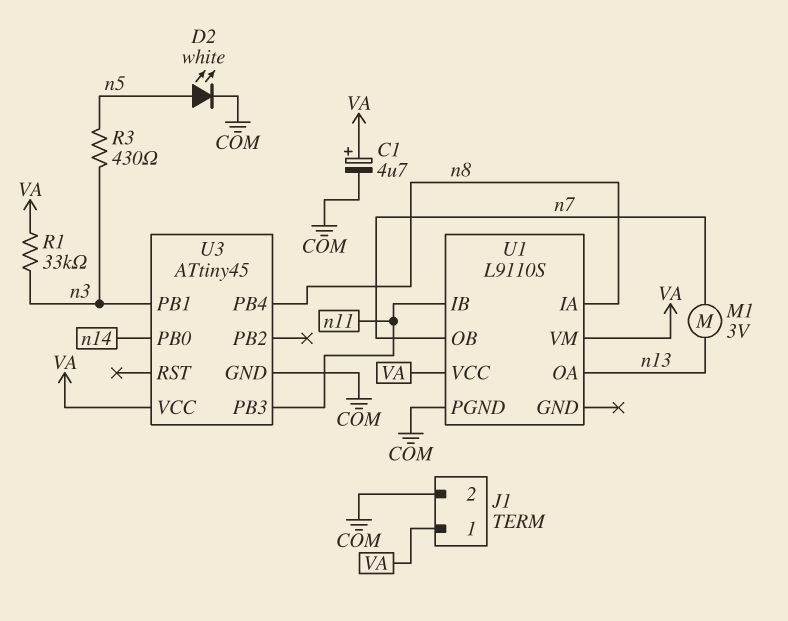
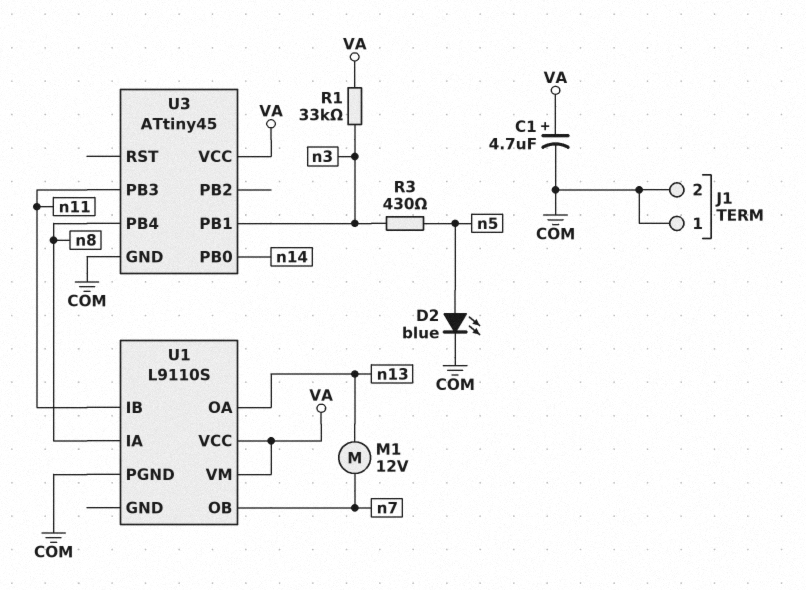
D2: LED white (A n5, K COM) -> LED blue (A n5, K COM)
J1 pin 1: VA -> COM
M1: motor 3V (n7, n13) -> motor 12V (n7, n13)

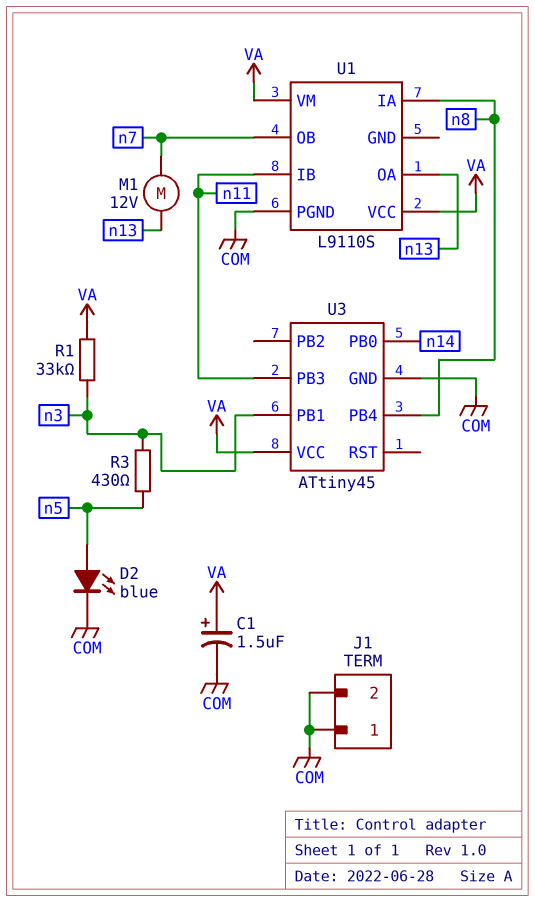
C1: 4.7uF (plus VA, minus COM) -> 1.5uF (plus VA, minus COM)

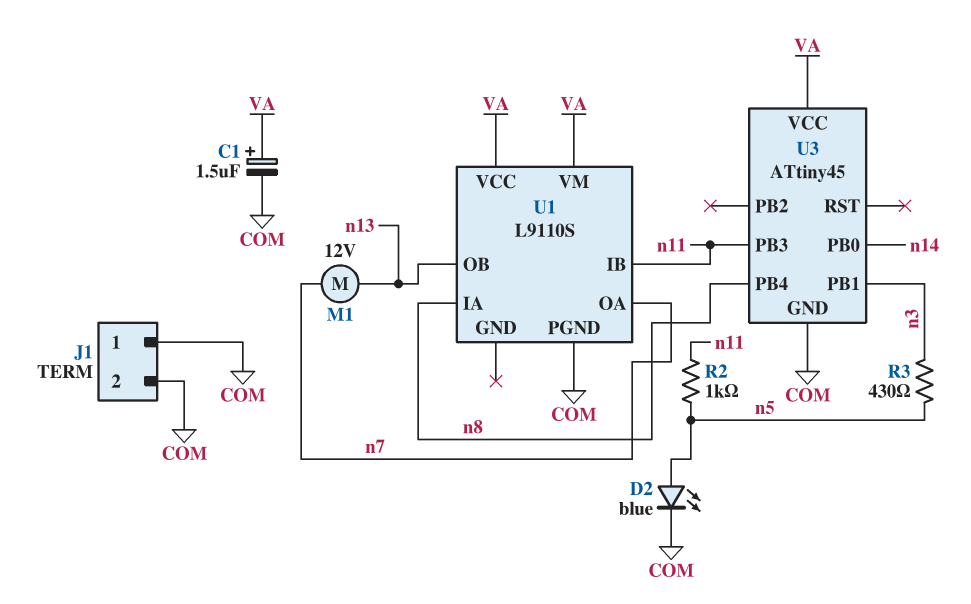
R1: 33k (VA, n3) -> none
R2: none -> 1k (n5, n11)
U1 pin OA: n13 -> n7
U1 pin OB: n7 -> n13

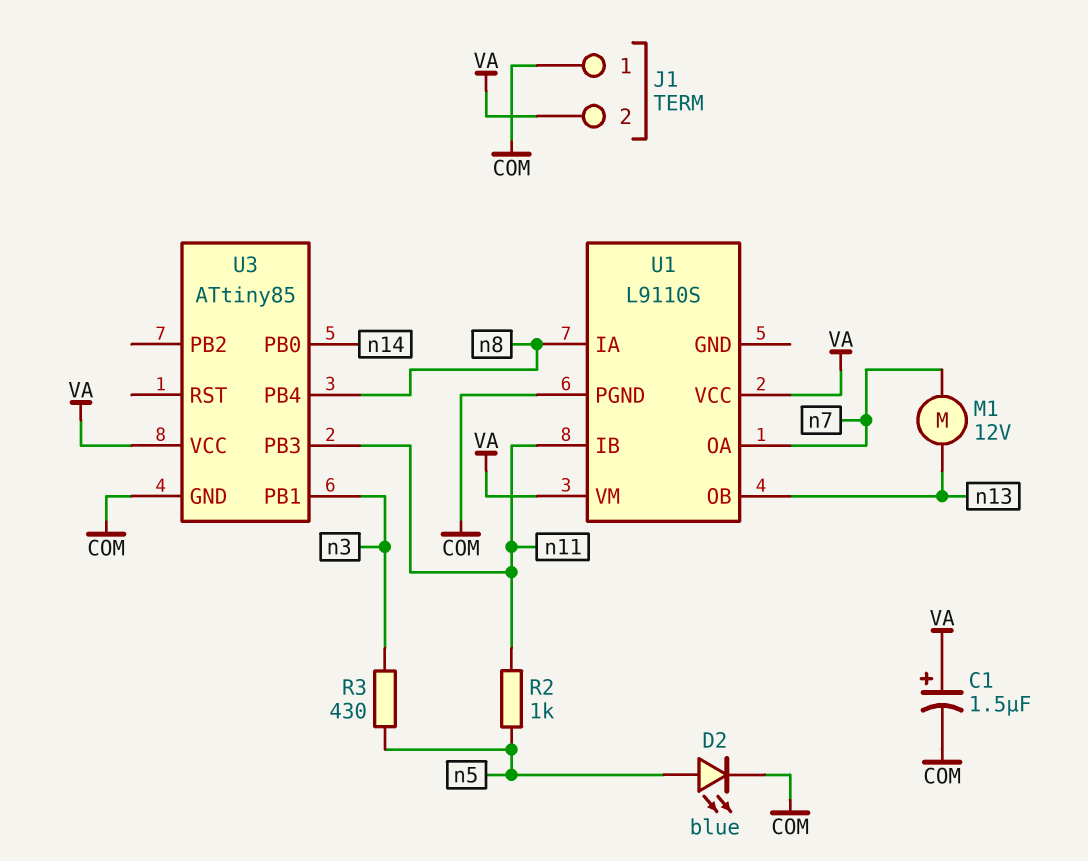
J1 pin 2: COM -> VA
U3: ATtiny45 -> ATtiny85

